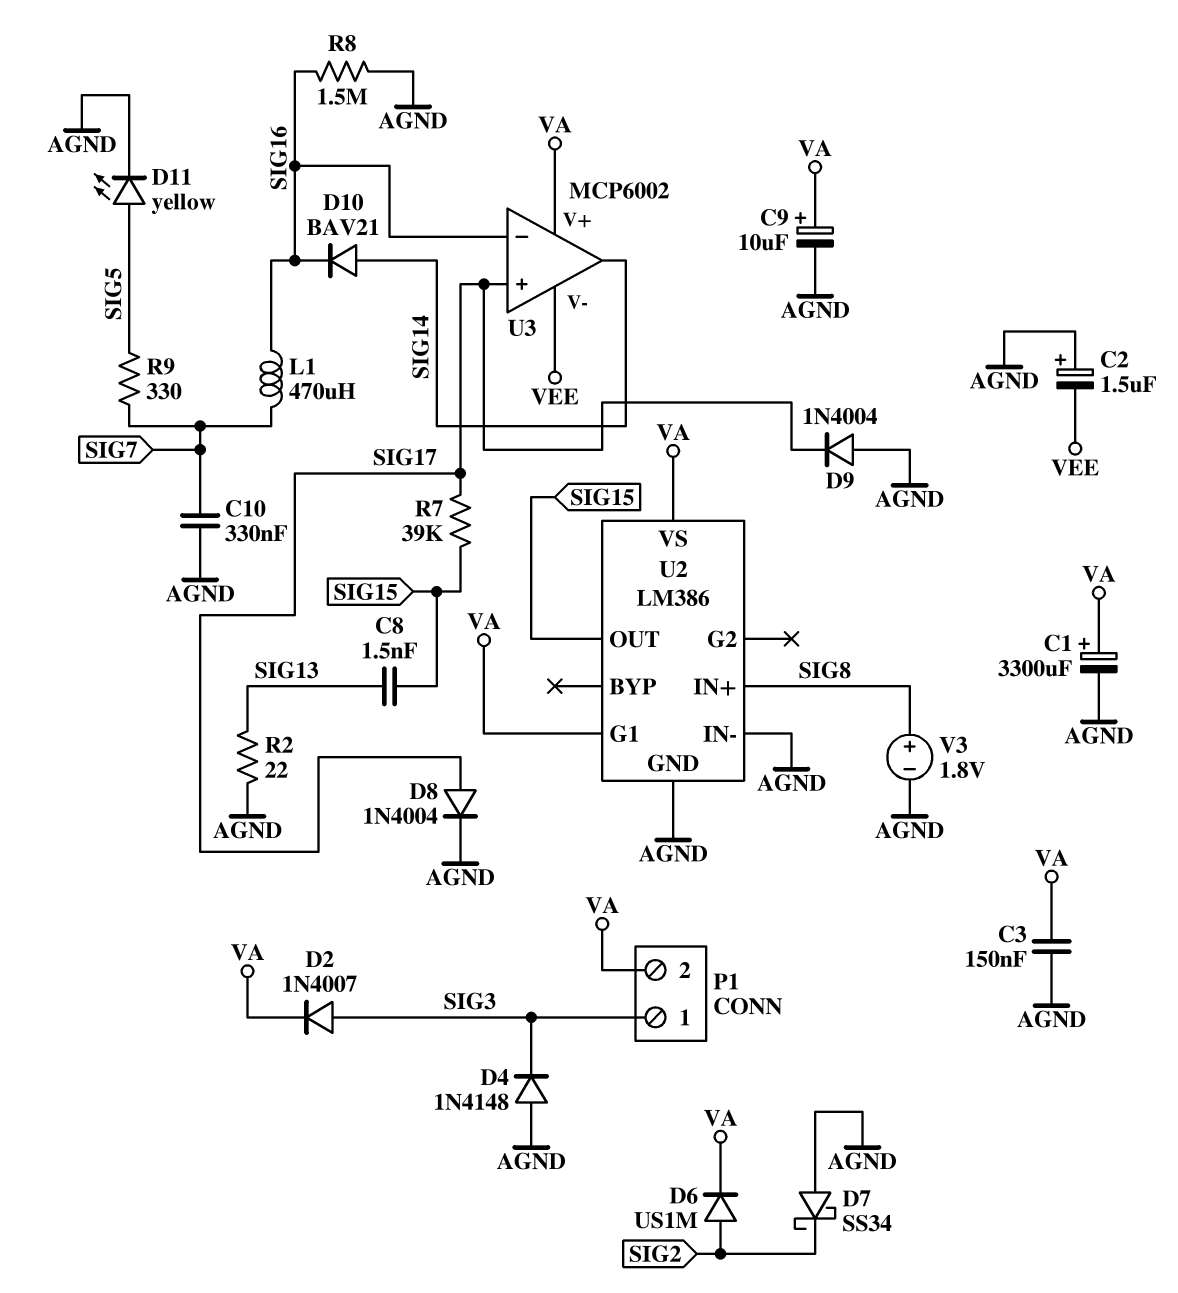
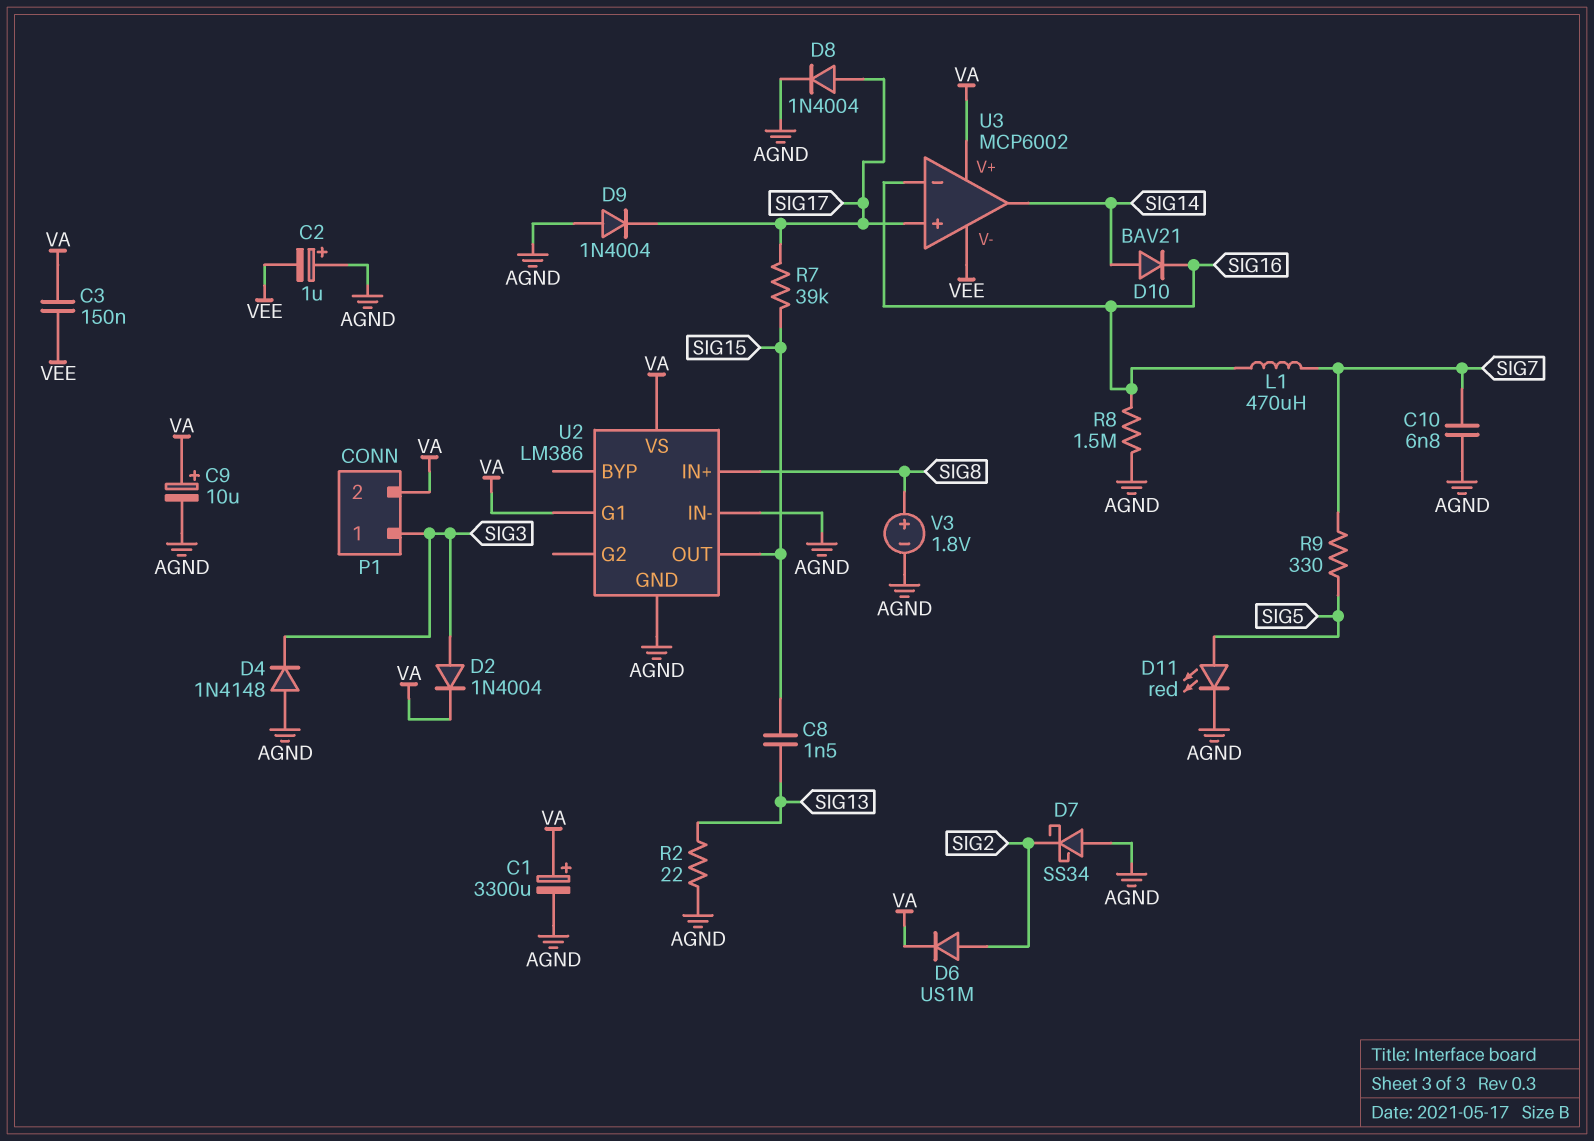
C2: 1.5uF (plus AGND, minus VEE) -> 1uF (plus AGND, minus VEE)
C3: 150nF (AGND, VA) -> 150nF (VA, VEE)
C10: 330nF (AGND, SIG7) -> 6.8nF (AGND, SIG7)
D2: diode 1N4007 (A SIG3, K VA) -> diode 1N4004 (A SIG3, K VA)
D11: LED yellow (A SIG5, K AGND) -> LED red (A SIG5, K AGND)

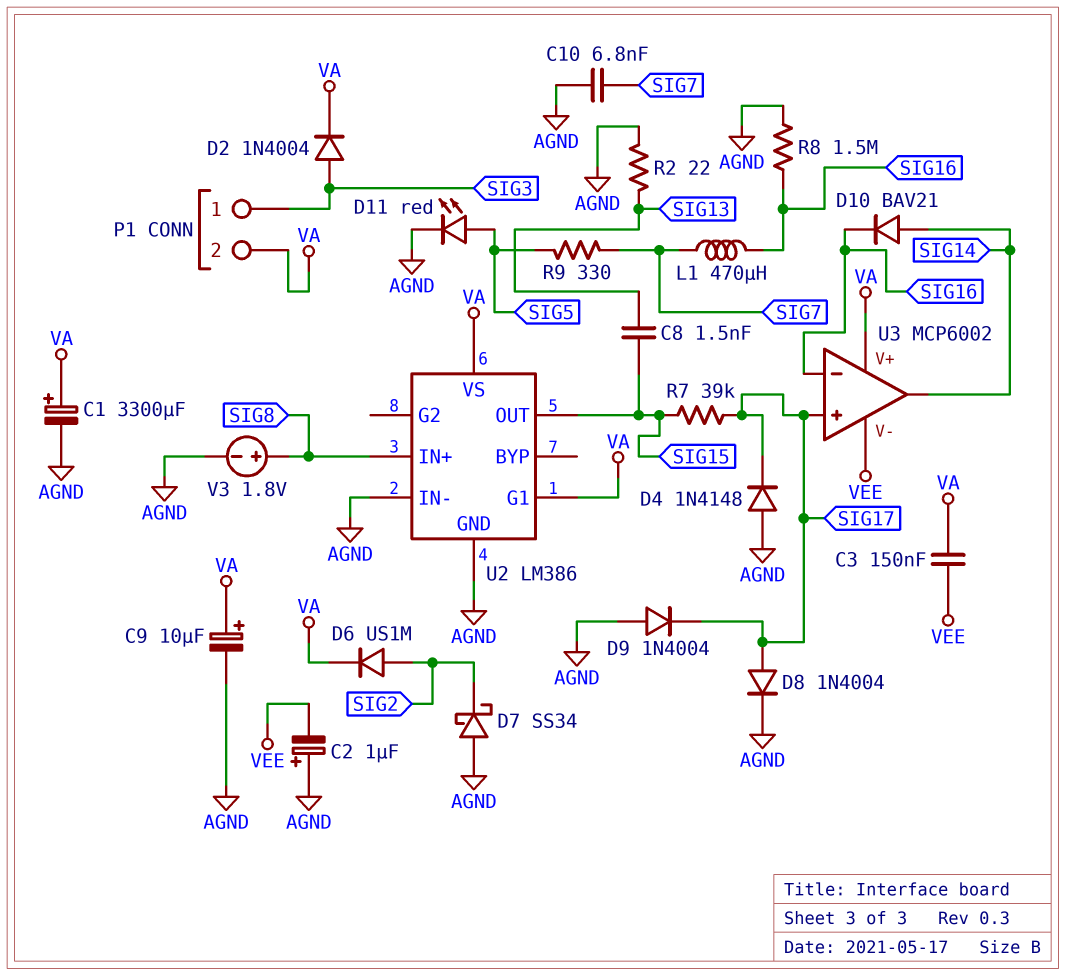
D4: diode 1N4148 (A AGND, K SIG3) -> diode 1N4148 (A AGND, K SIG17)

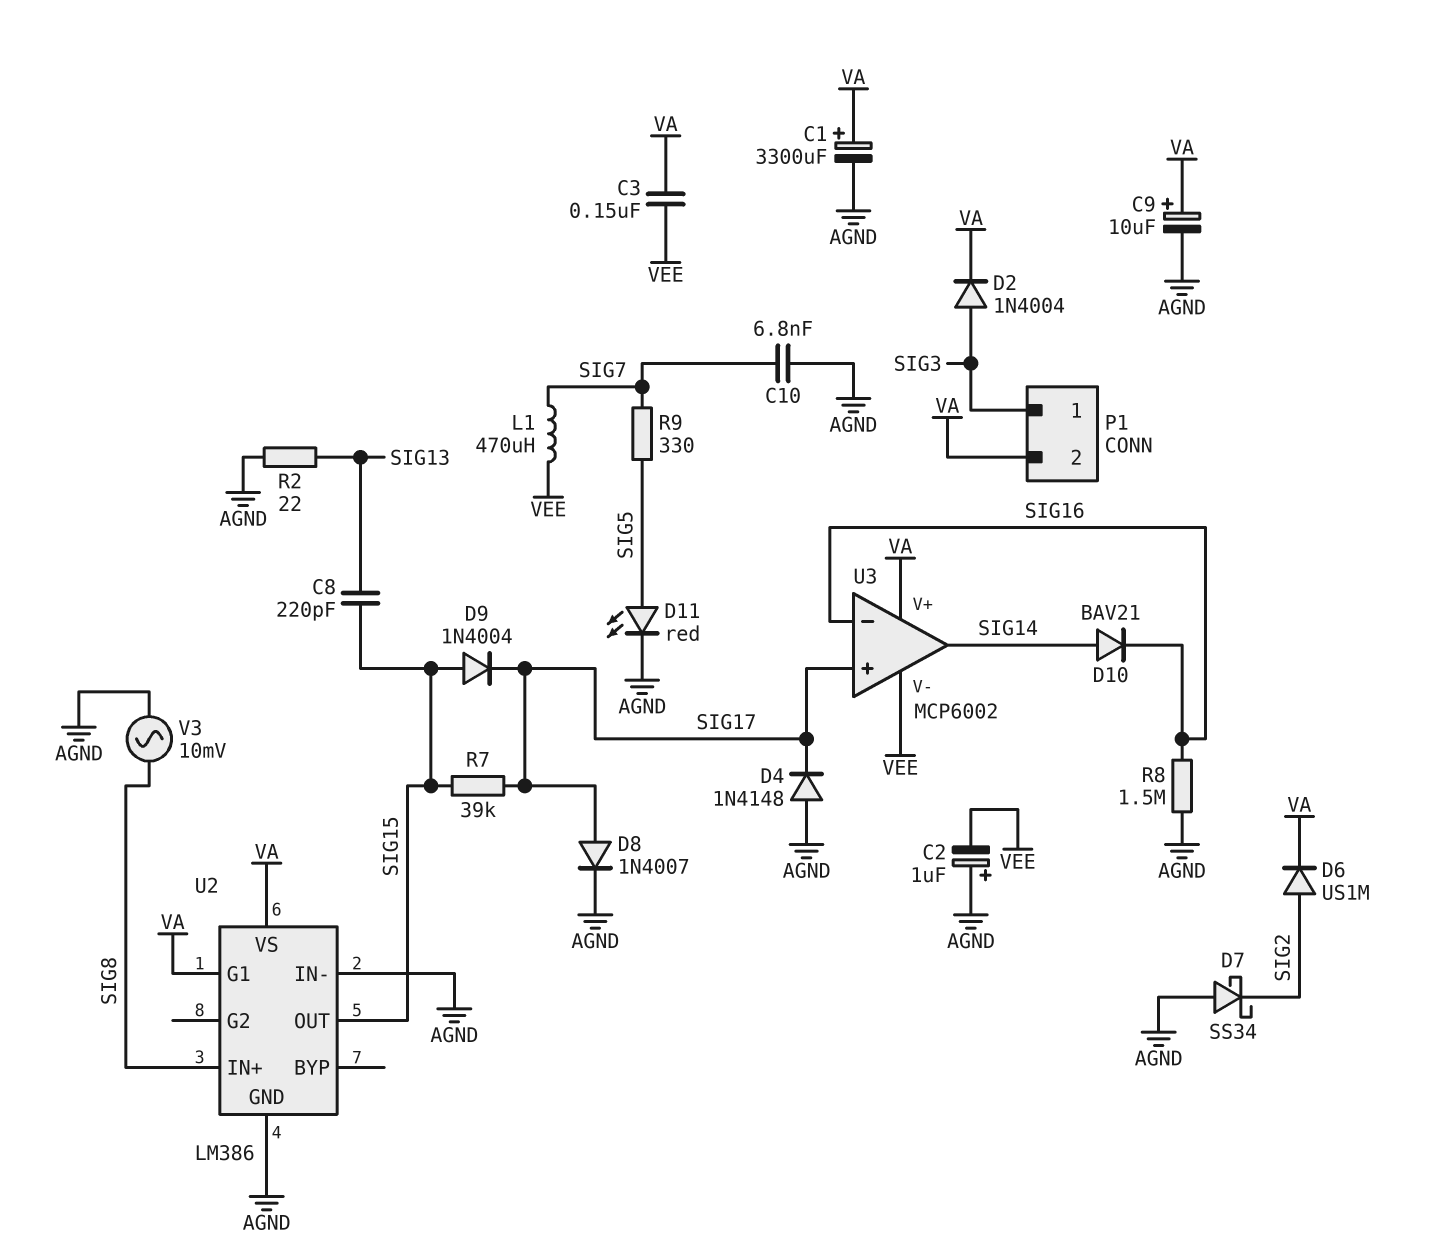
C8: 1.5nF (SIG13, SIG15) -> 220pF (SIG13, SIG15)
D8: diode 1N4004 (A SIG17, K AGND) -> diode 1N4007 (A SIG17, K AGND)
D9: diode 1N4004 (A AGND, K SIG17) -> diode 1N4004 (A SIG15, K SIG17)
L1: 470uH (SIG7, SIG16) -> 470uH (SIG7, VEE)
V3: 1.8V (plus SIG8, minus AGND) -> AC 10mV (AGND, SIG8)

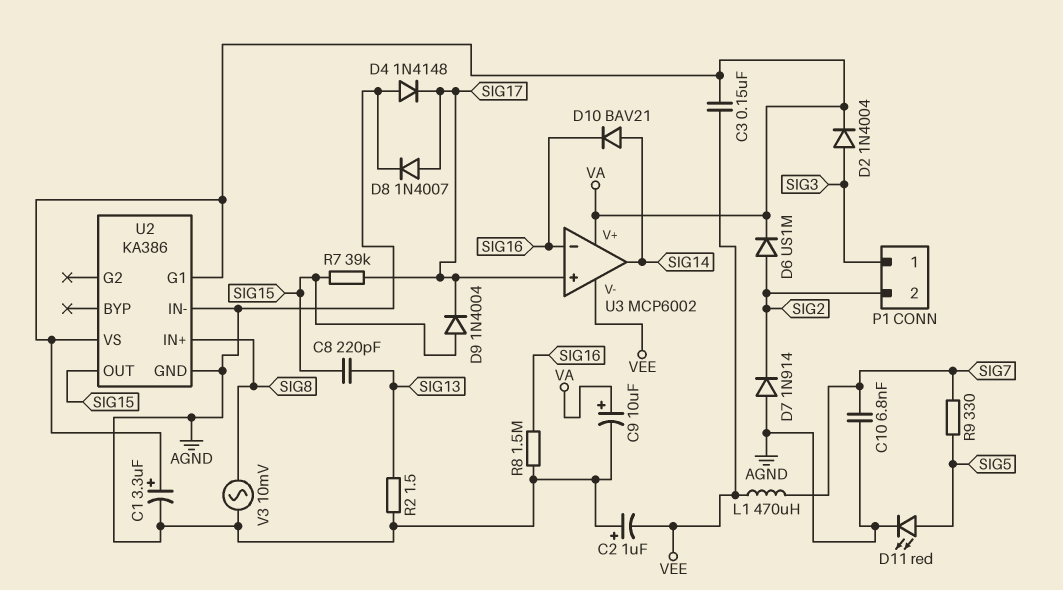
C1: 3300uF (plus VA, minus AGND) -> 3.3uF (plus VA, minus AGND)
D7: schottky SS34 (A AGND, K SIG2) -> diode 1N914 (A AGND, K SIG2)
P1 pin 2: VA -> SIG2
R2: 22 (AGND, SIG13) -> 1.5 (AGND, SIG13)
U2: LM386 -> KA386

